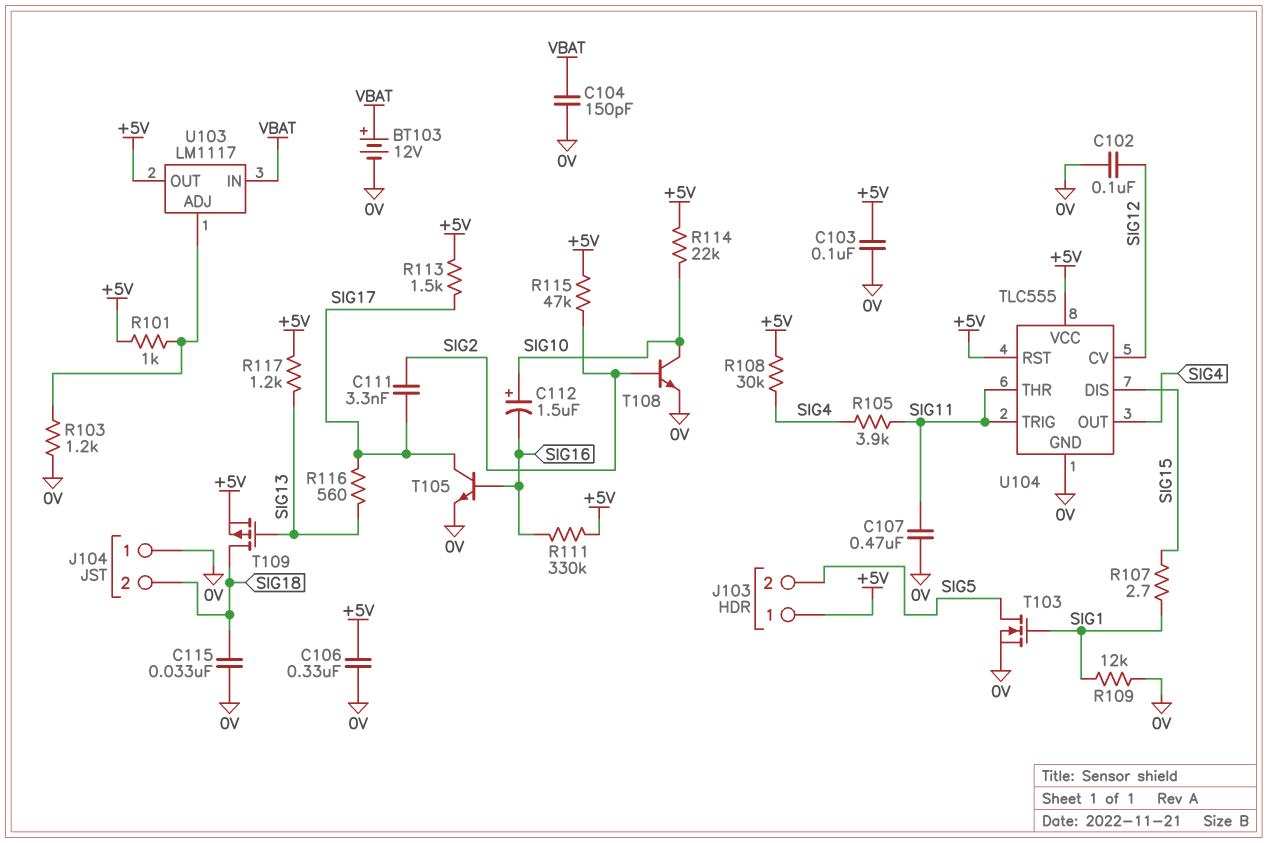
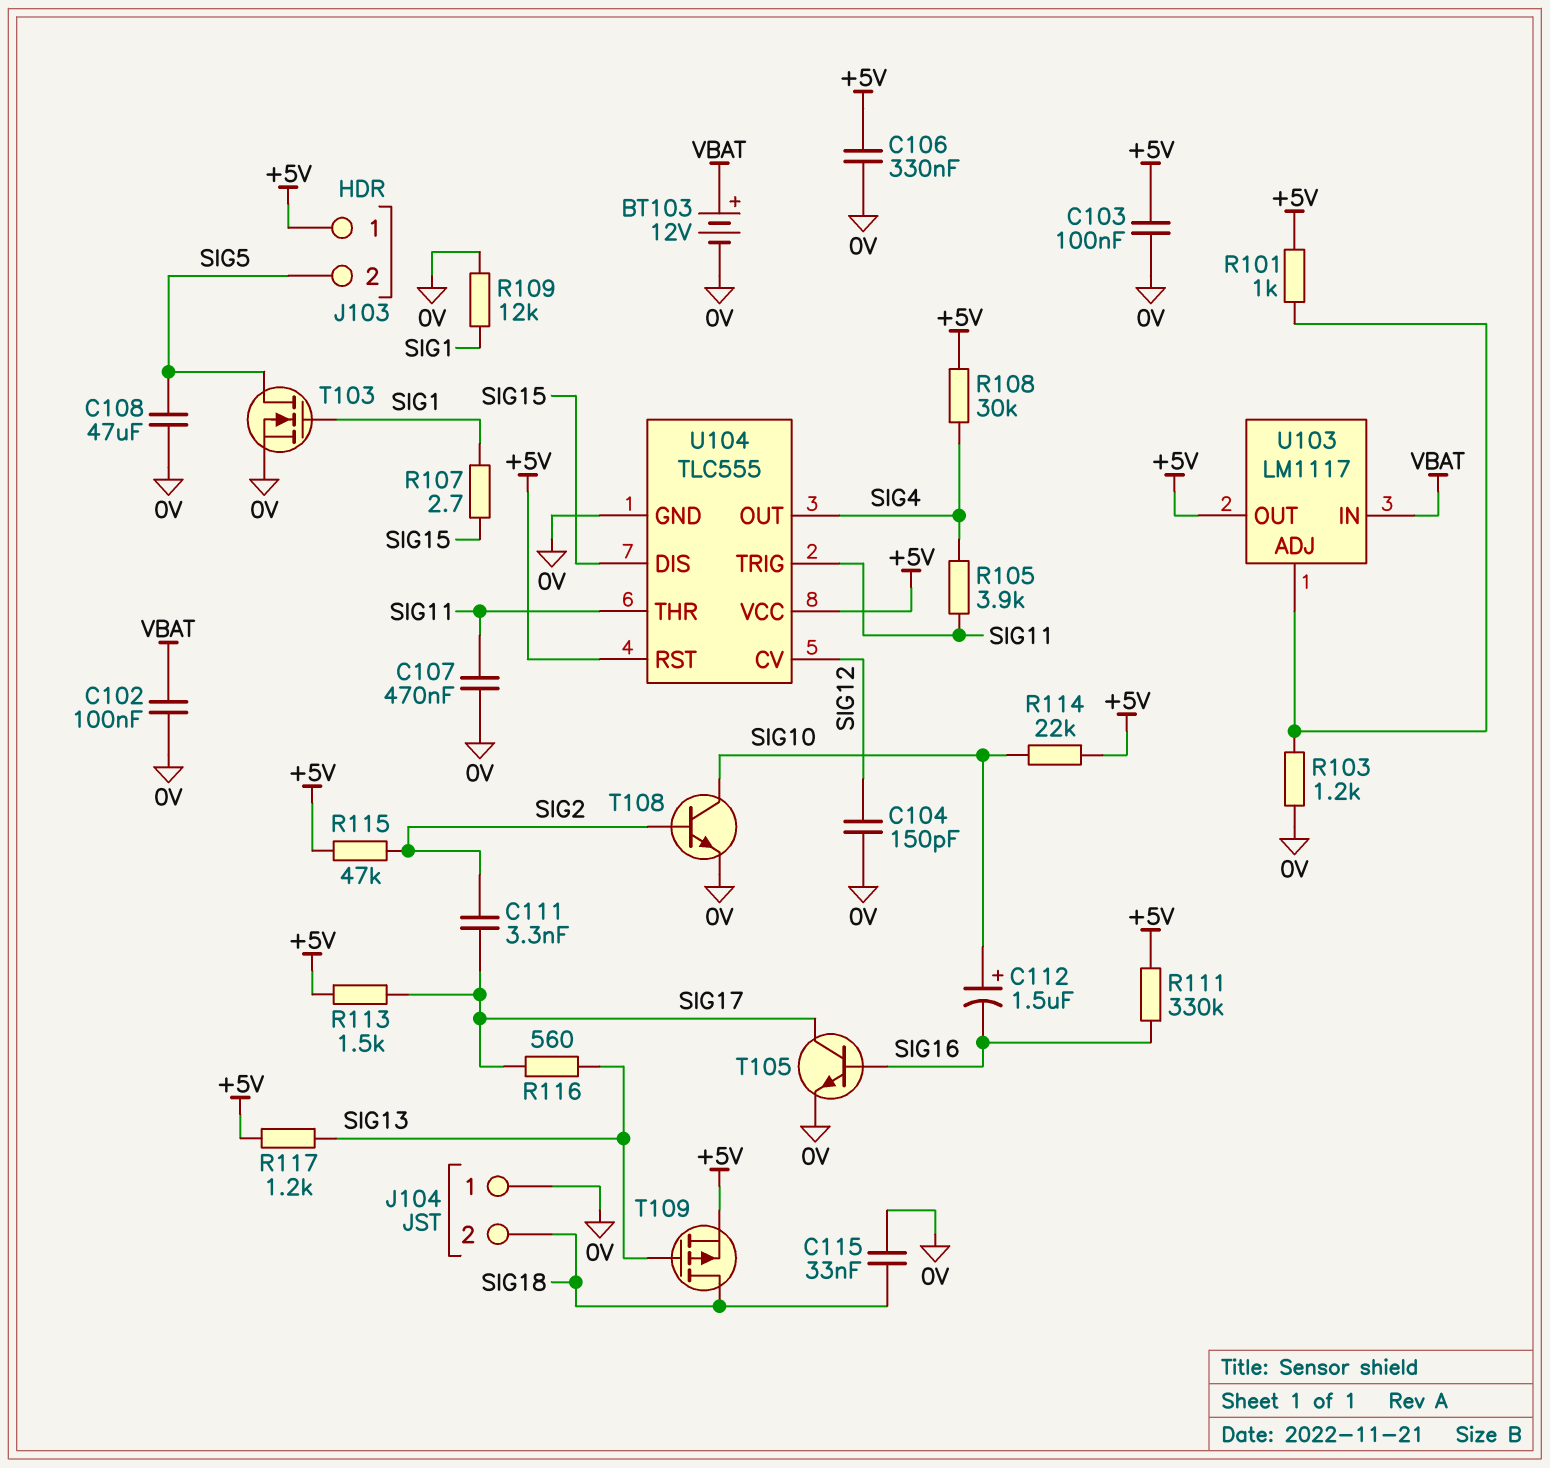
C102: 100nF (0V, SIG12) -> 100nF (0V, VBAT)
C104: 150pF (0V, VBAT) -> 150pF (0V, SIG12)
C108: none -> 47uF (0V, SIG5)

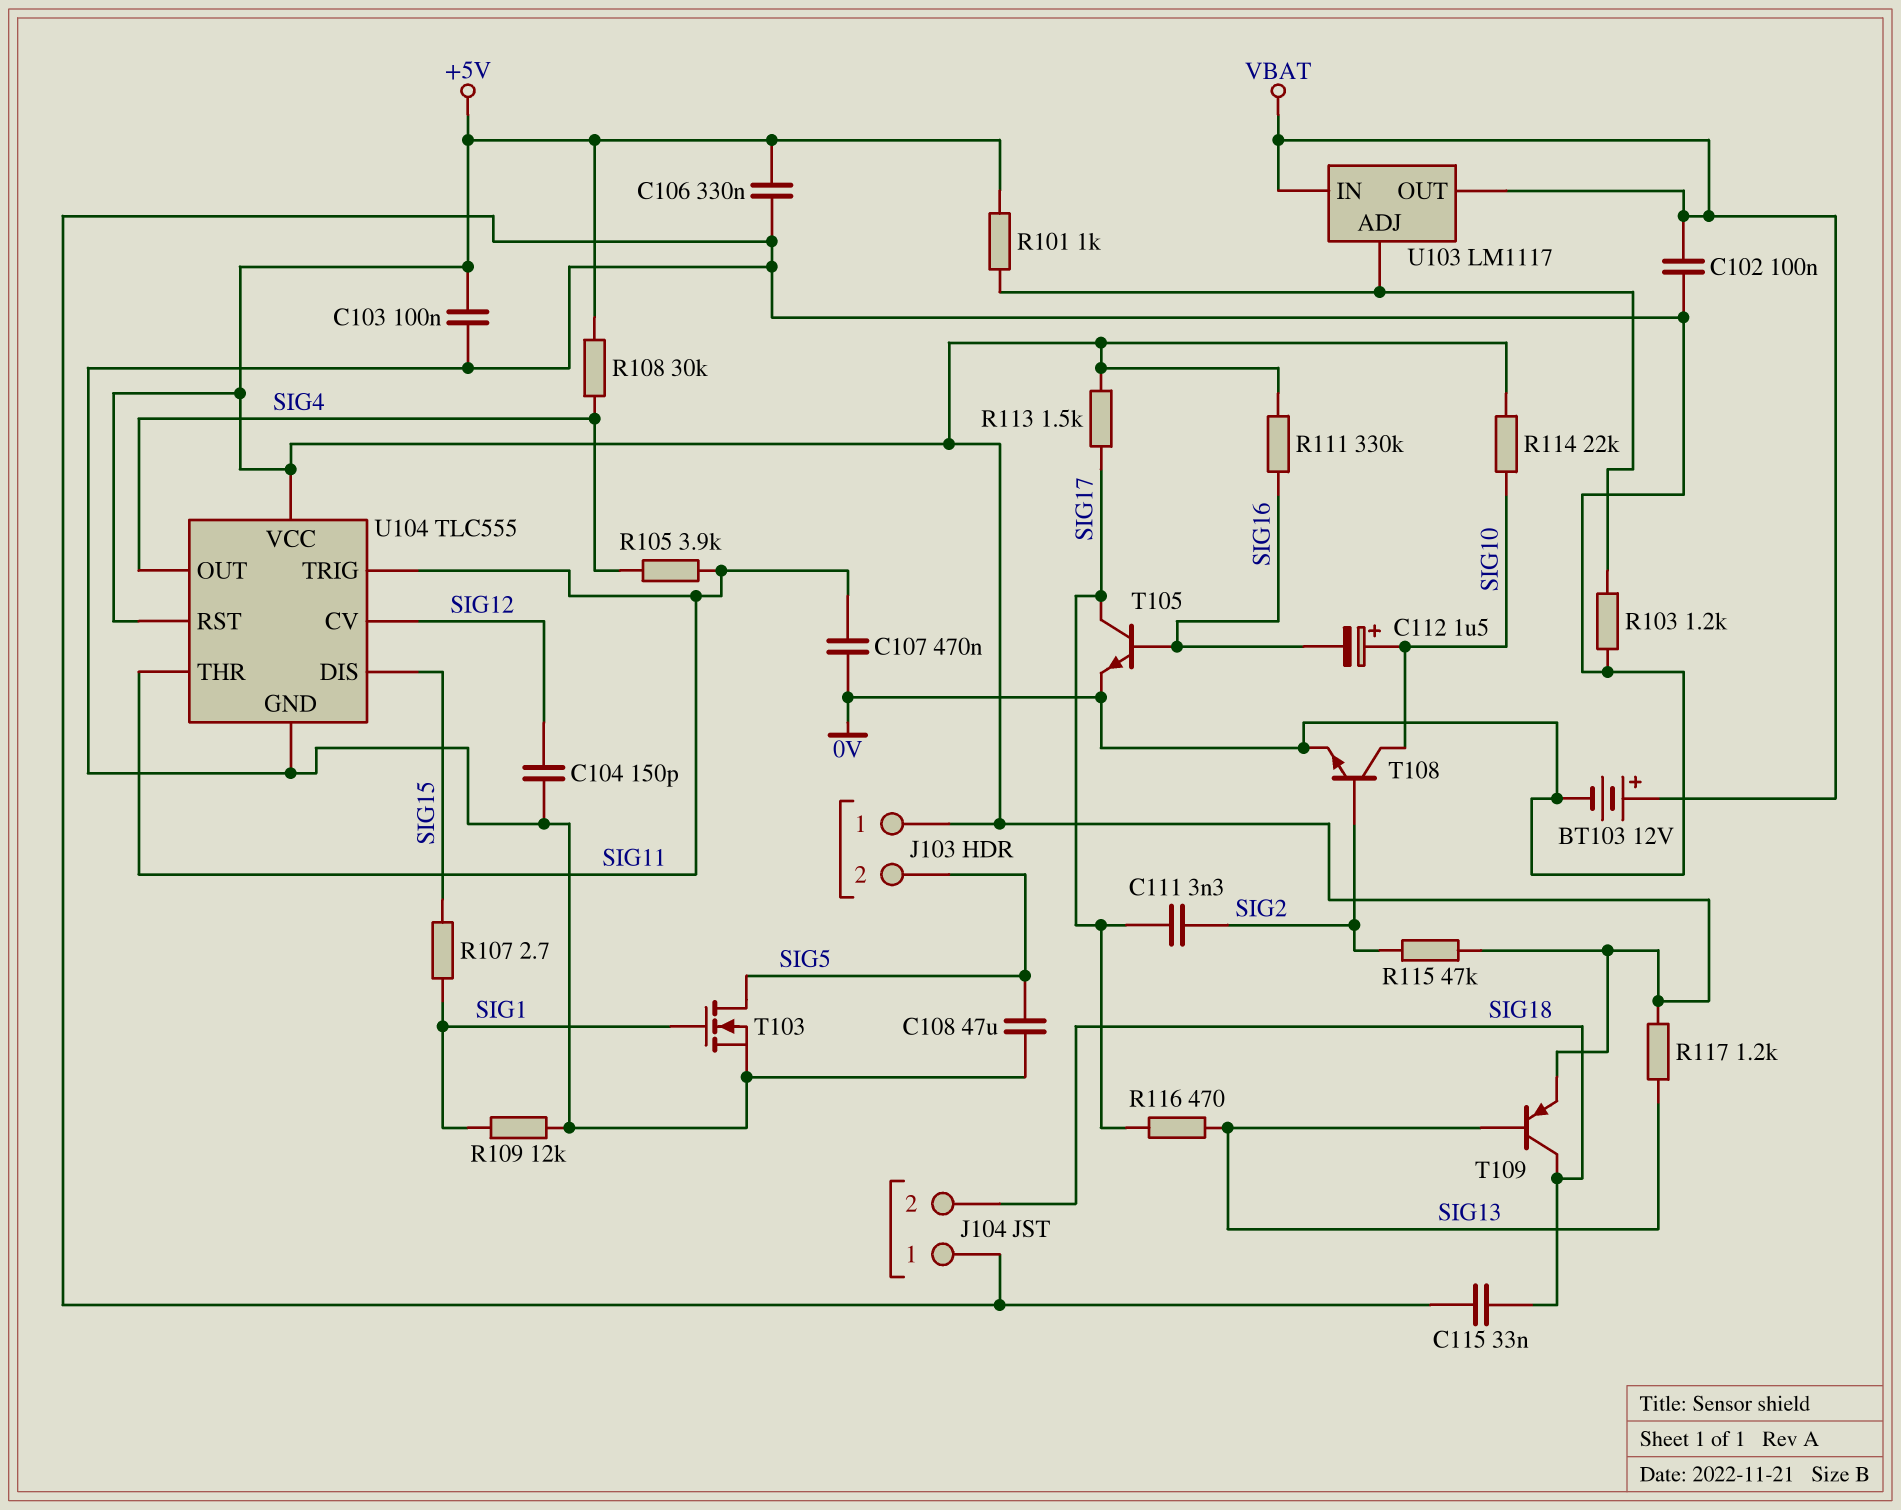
R116: 560 (SIG13, SIG17) -> 470 (SIG13, SIG17)
T109: PMOS (G SIG13, D SIG18, S +5V) -> PNP (B SIG13, C SIG18, E +5V)
U103 pin OUT: +5V -> VBAT

